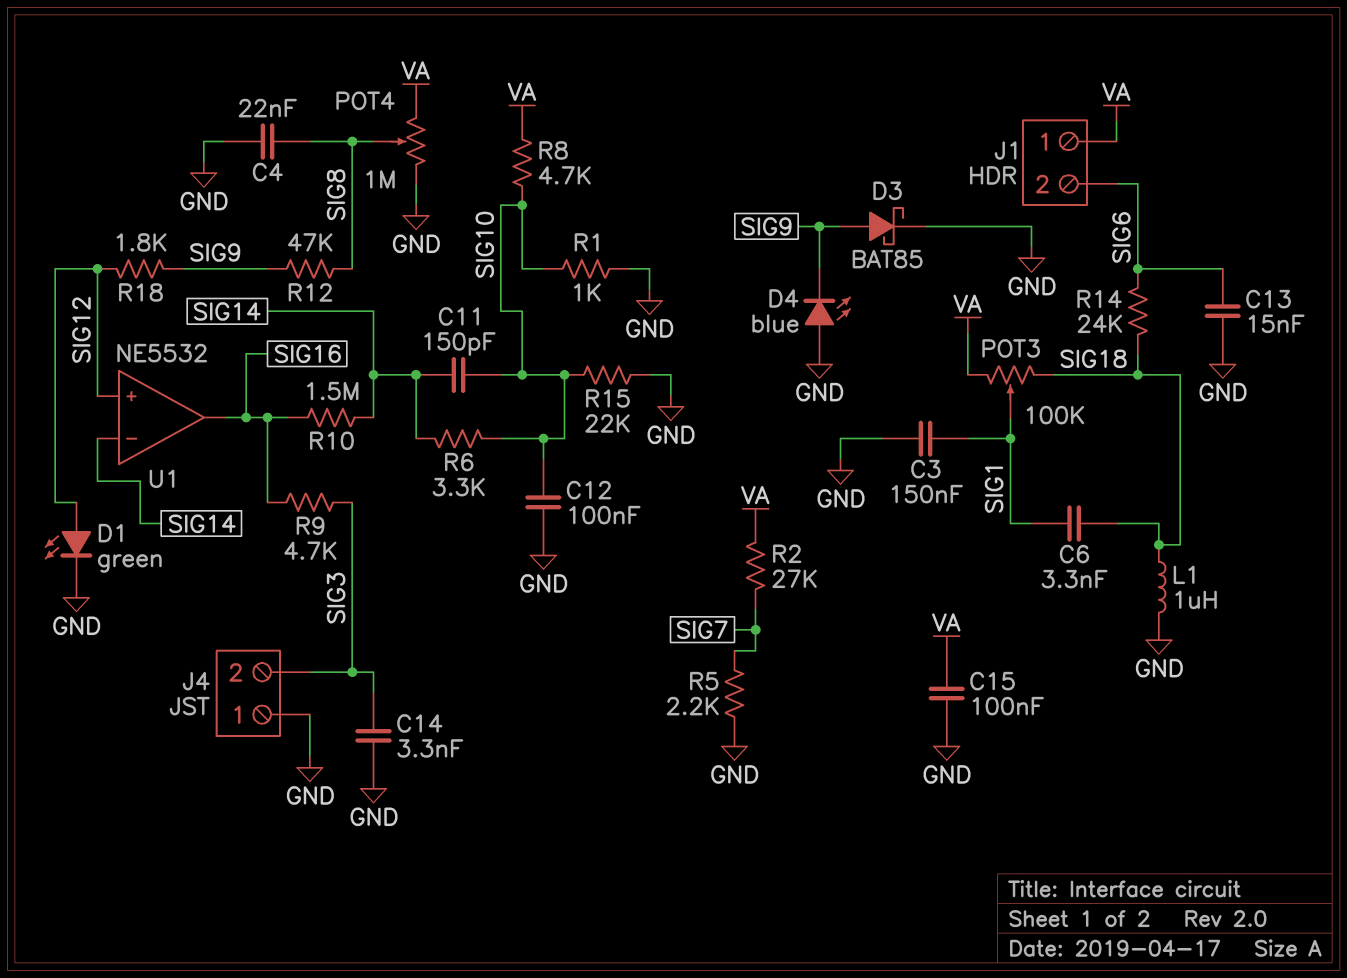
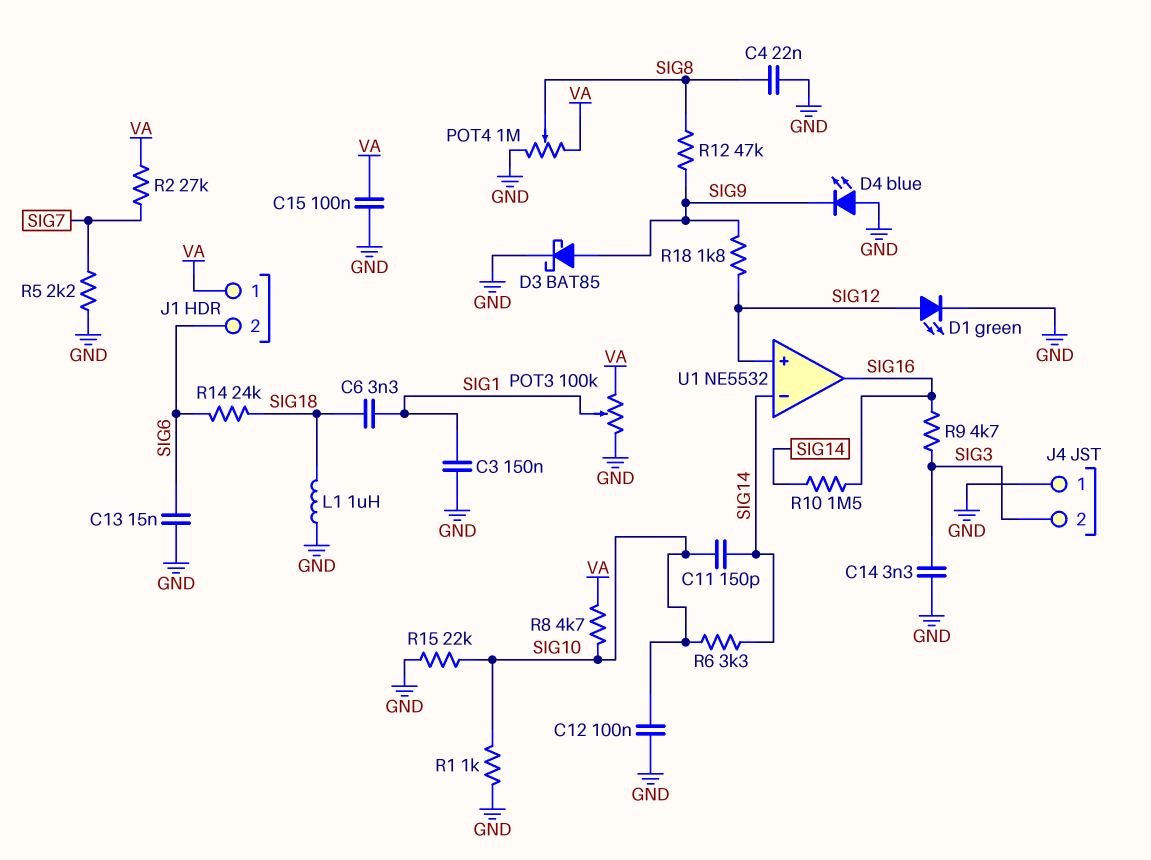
POT3: 100k (SIG18, VA, wiper SIG1) -> 100k (GND, VA, wiper SIG1)

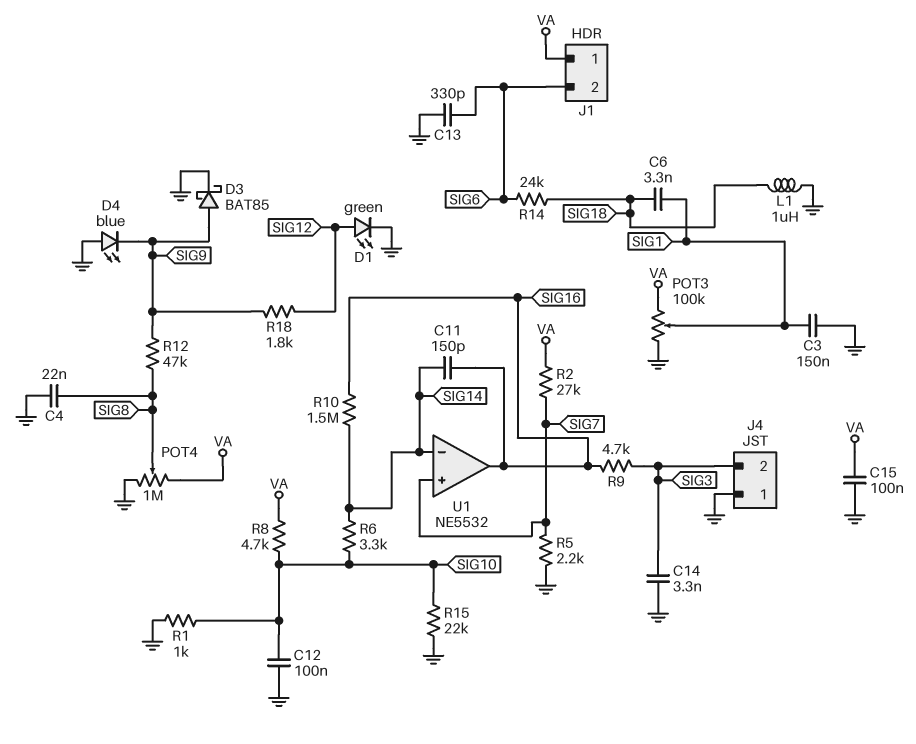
C11: 150pF (SIG10, SIG14) -> 150pF (SIG14, SIG16)
C13: 15nF (GND, SIG6) -> 330pF (GND, SIG6)
U1 pin in+: SIG12 -> SIG7

